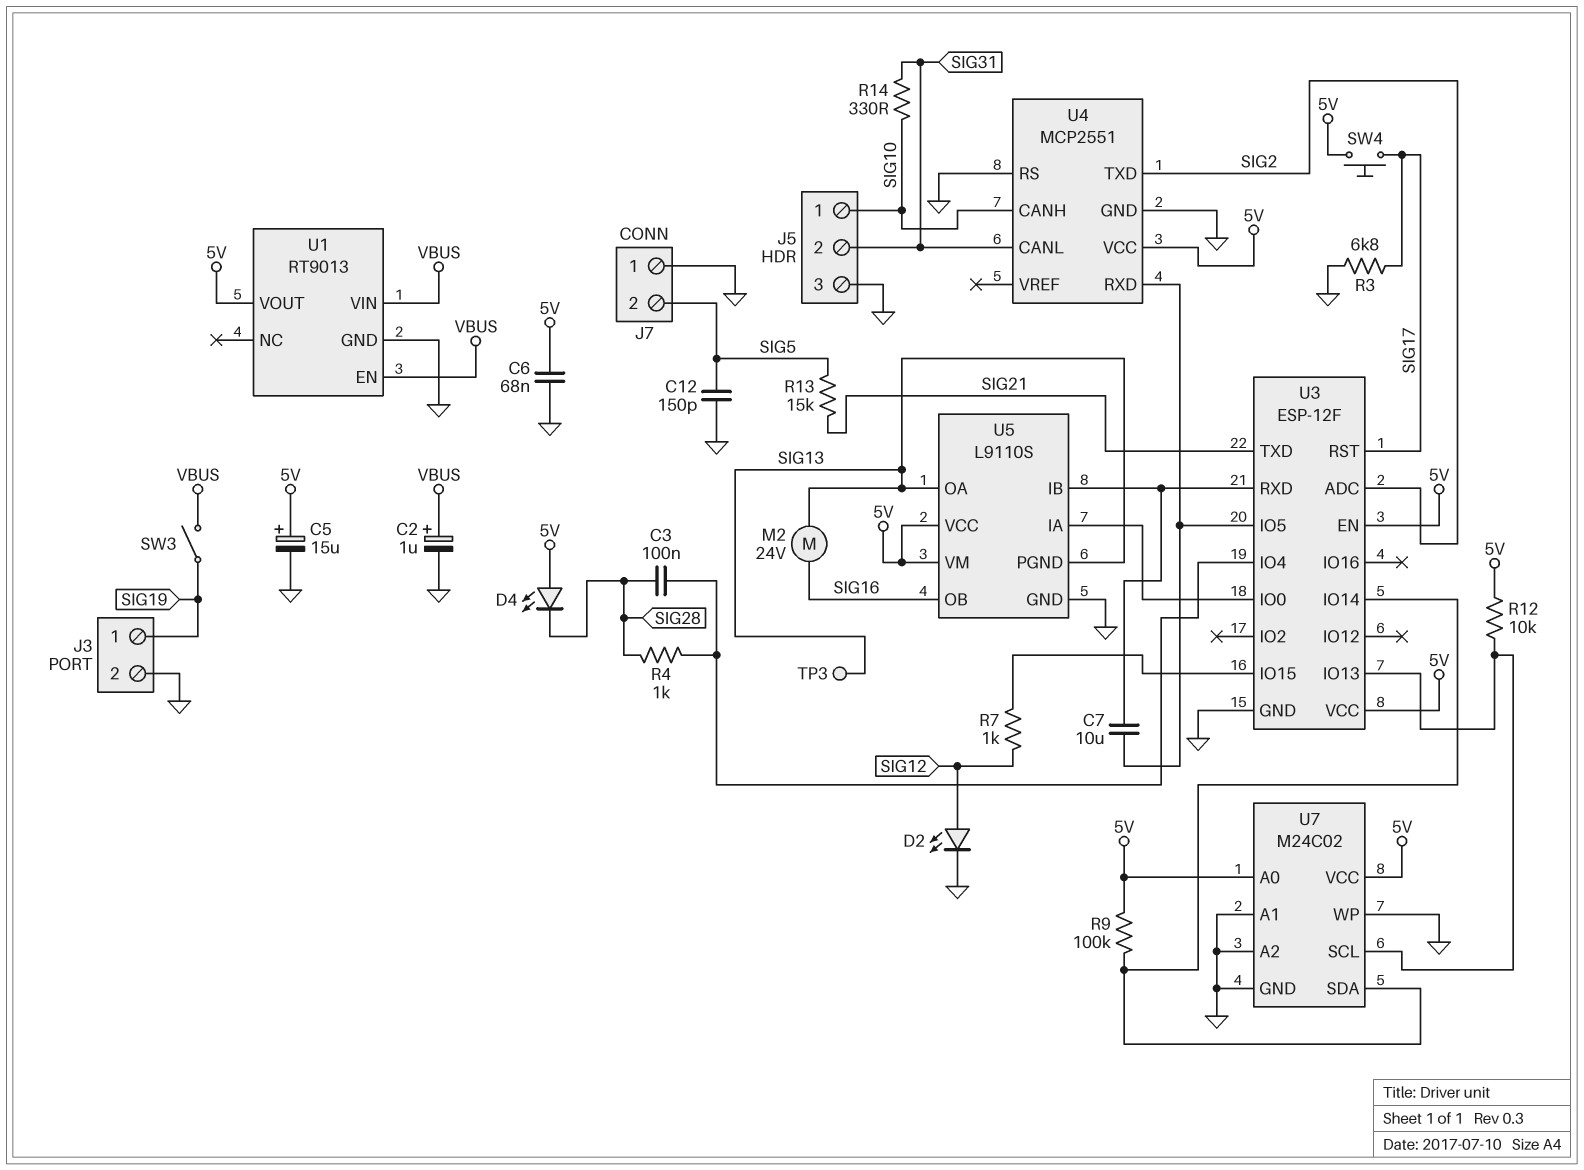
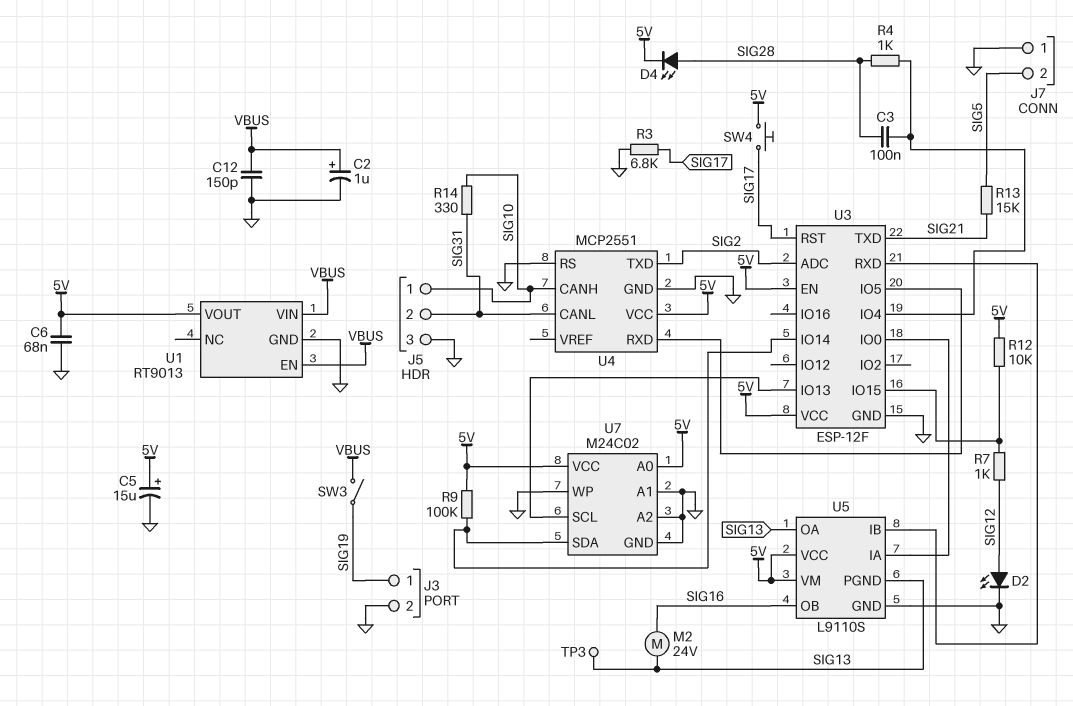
C7: 10uF (U3/IO5, U3/RXD) -> none
C12: 150pF (GND, SIG5) -> 150pF (GND, VBUS)
D4: LED (A 5V, K SIG28) -> LED (A SIG28, K 5V)
R12: 10k (5V, U3/IO13) -> 10k (5V, U3/IO15)

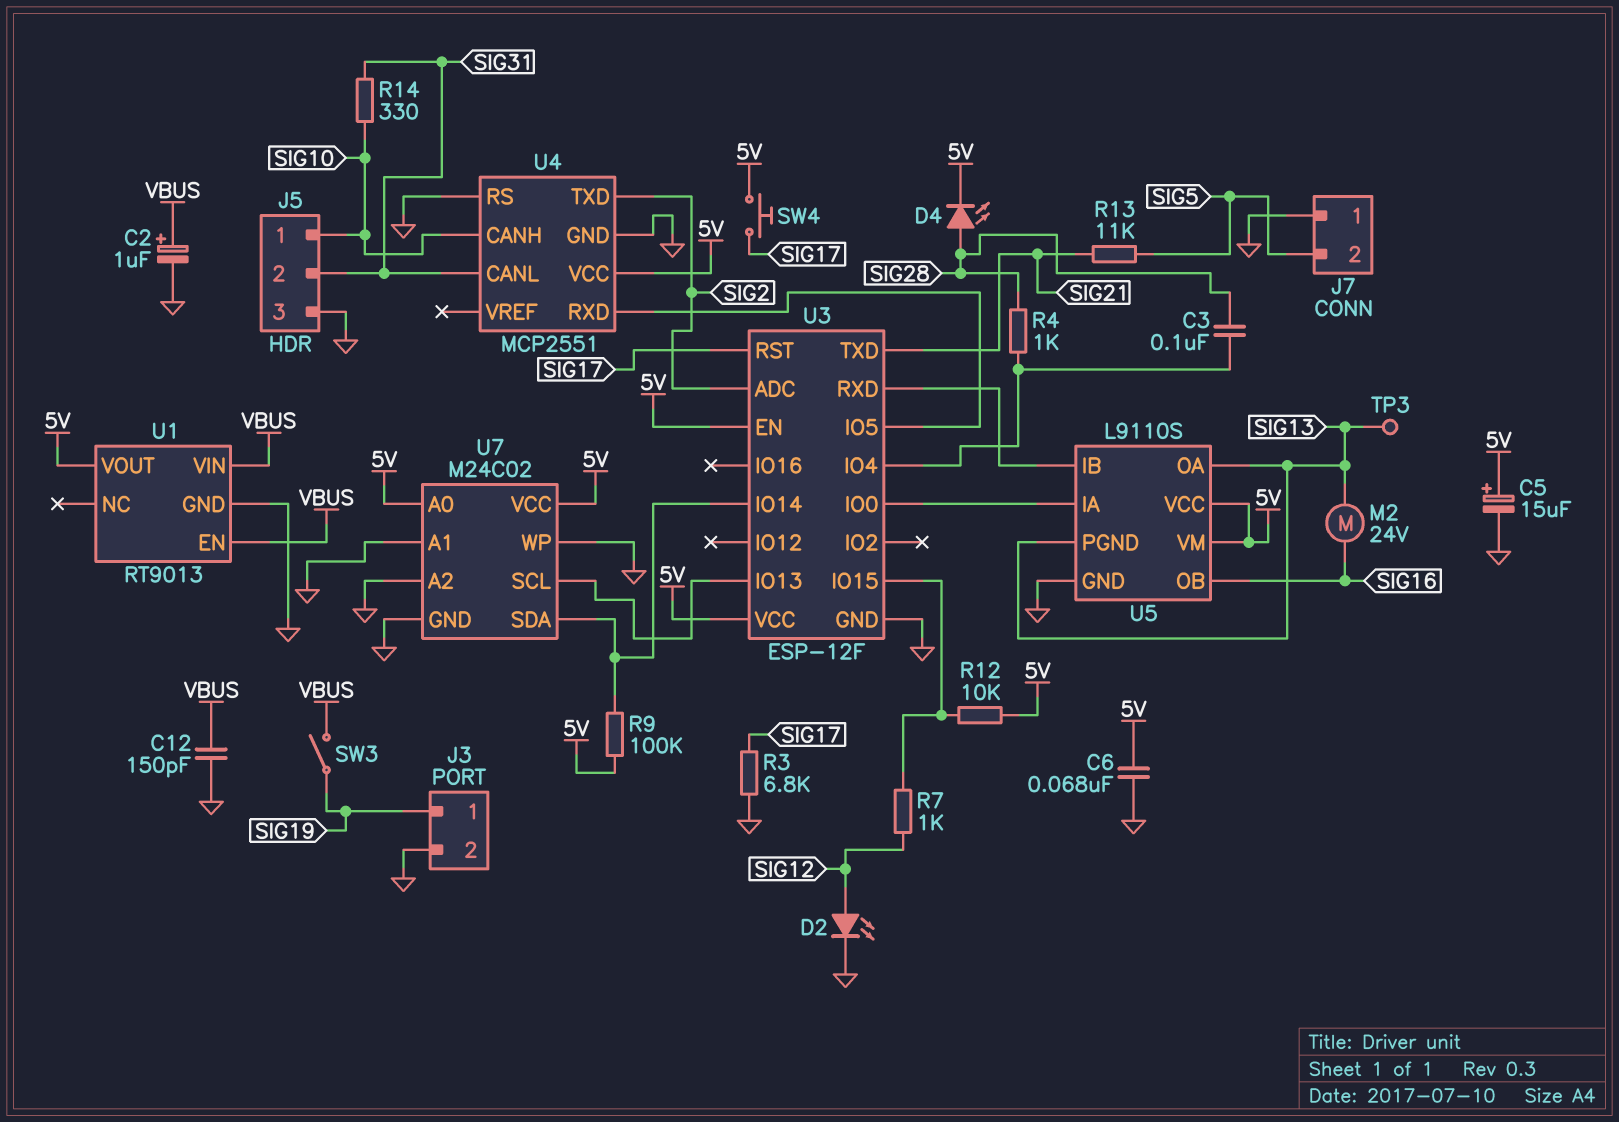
R13: 15k (SIG5, SIG21) -> 11k (SIG5, SIG21)

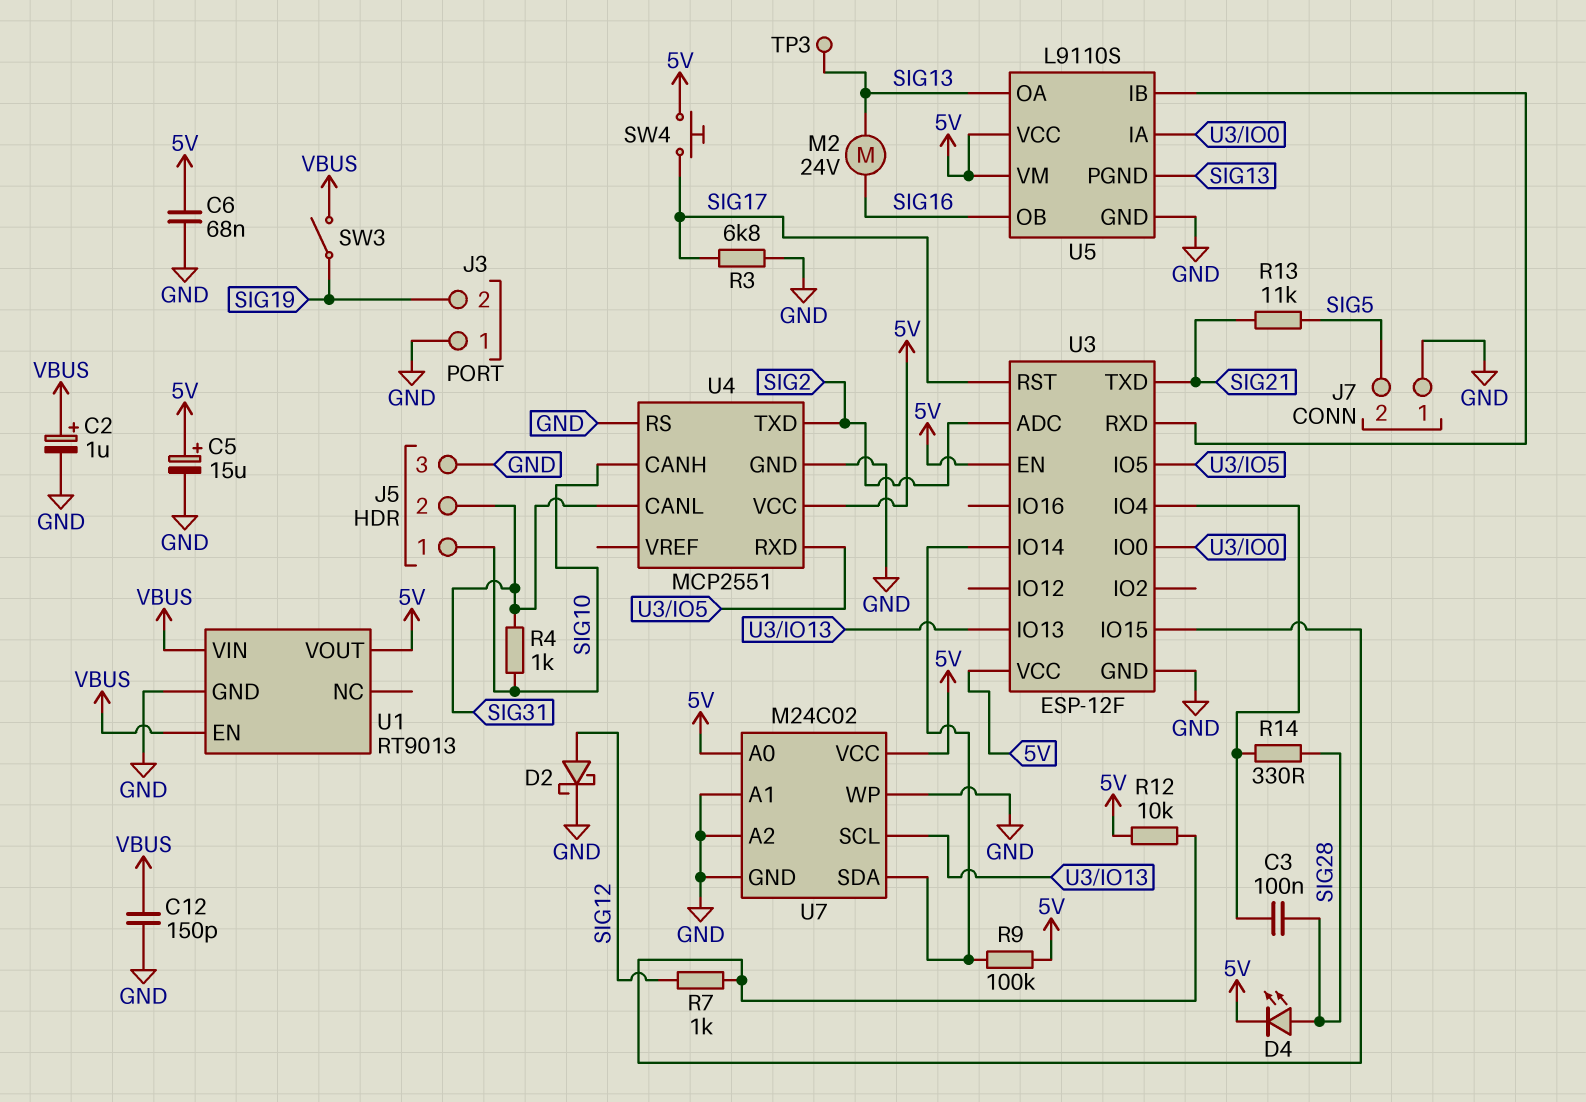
D2: LED (A SIG12, K GND) -> schottky (A SIG12, K GND)
J3 pin 1: SIG19 -> GND
J3 pin 2: GND -> SIG19
R4: 1k (SIG28, U3/IO4) -> 1k (SIG10, SIG31)
R14: 330 (SIG10, SIG31) -> 330 (SIG28, U3/IO4)

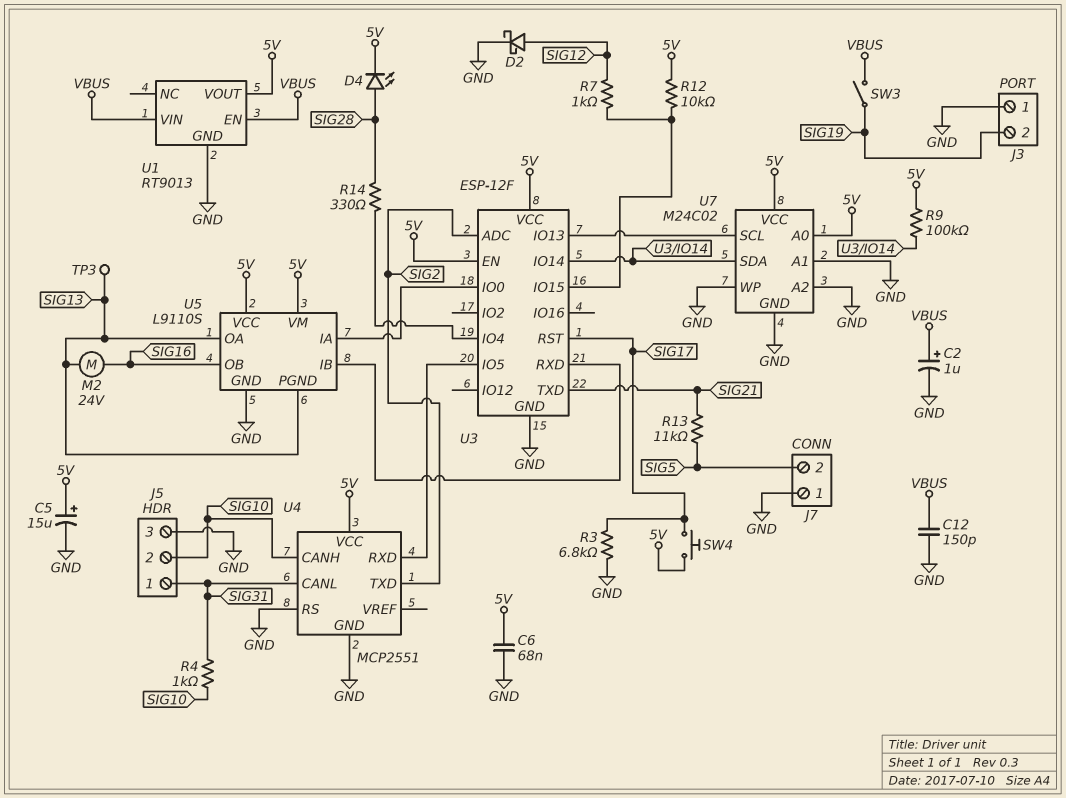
C3: 100nF (SIG28, U3/IO4) -> none
J5 pin 1: SIG10 -> SIG31
J5 pin 2: SIG31 -> SIG10

